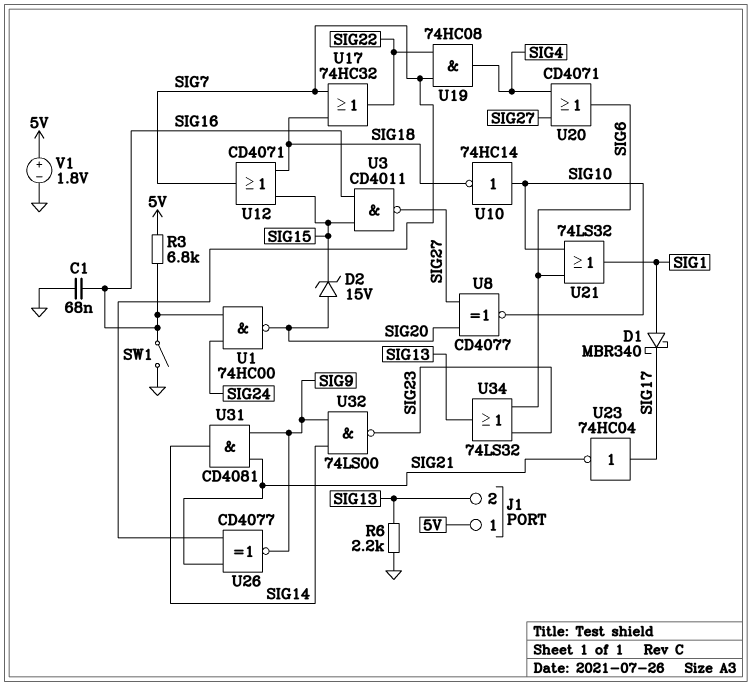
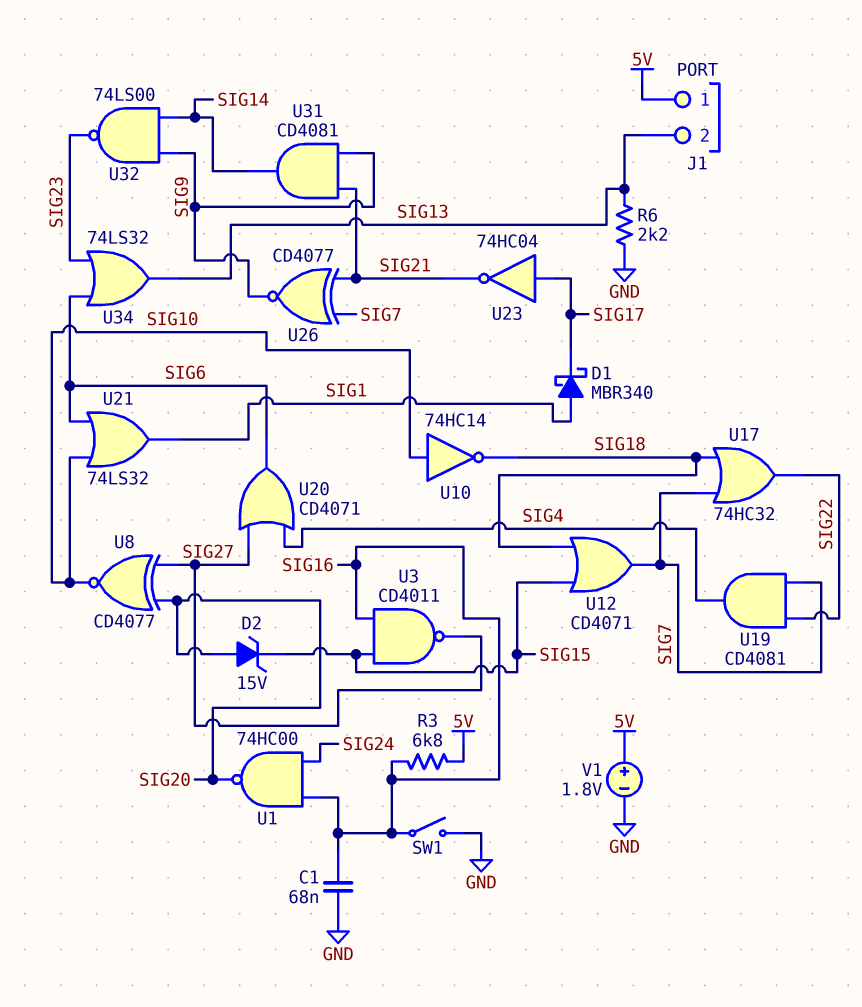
U19: AND 74HC08 (in SIG7, in SIG22, out SIG4) -> AND CD4081 (in SIG7, in SIG22, out SIG4)

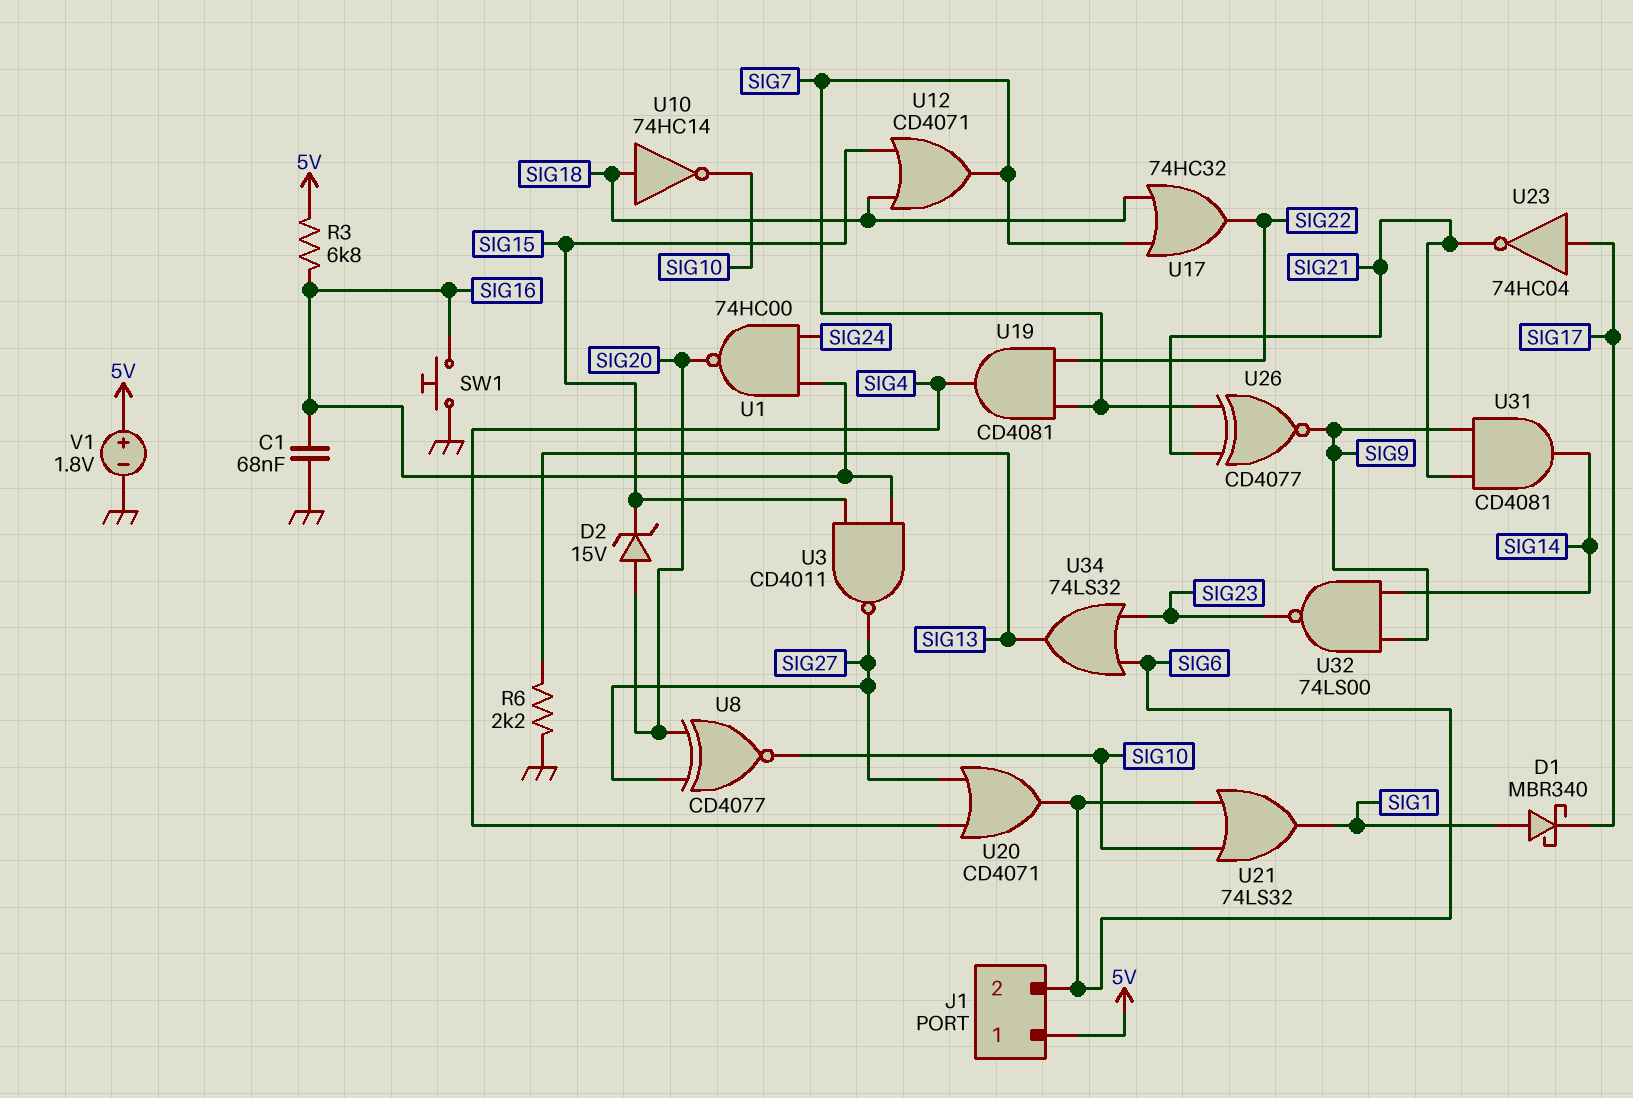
J1 pin 2: SIG13 -> SIG6
SW1: switch (GND, SIG16) -> button (GND, SIG16)
U10: NOT 74HC14 (in SIG10, out SIG18) -> NOT 74HC14 (in SIG18, out SIG10)

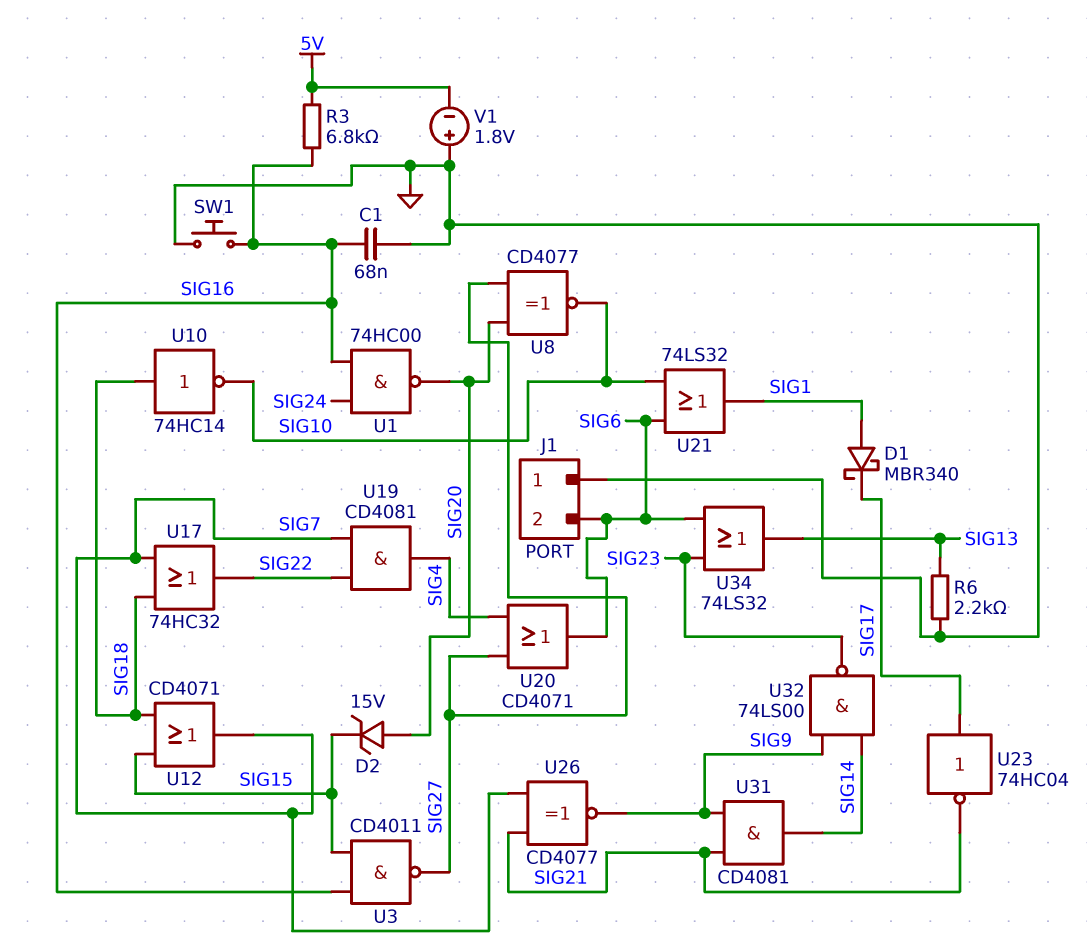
J1 pin 1: 5V -> GND
V1: 1.8V (plus 5V, minus GND) -> 1.8V (plus GND, minus 5V)

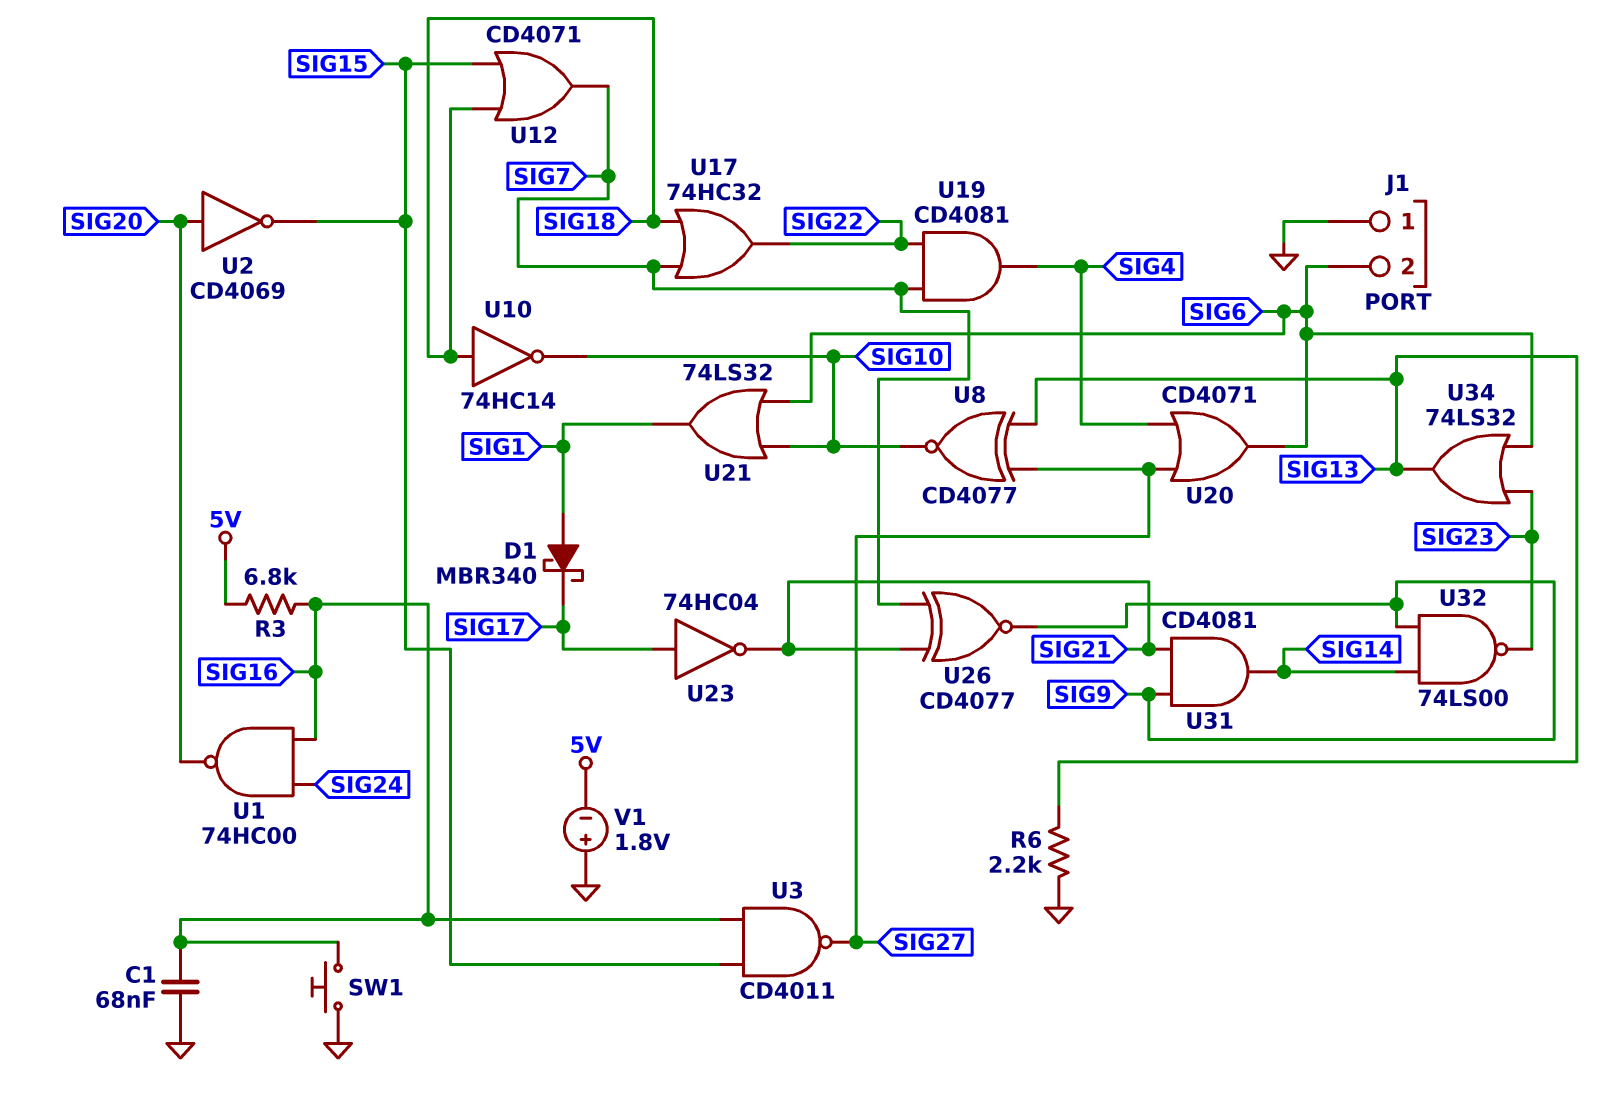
D2: zener 15V (A SIG20, K SIG15) -> none
U2: none -> NOT CD4069 (in SIG20, out SIG15)
U8: XNOR CD4077 (in SIG20, in SIG27, out SIG10) -> XNOR CD4077 (in SIG13, in SIG27, out SIG10)

